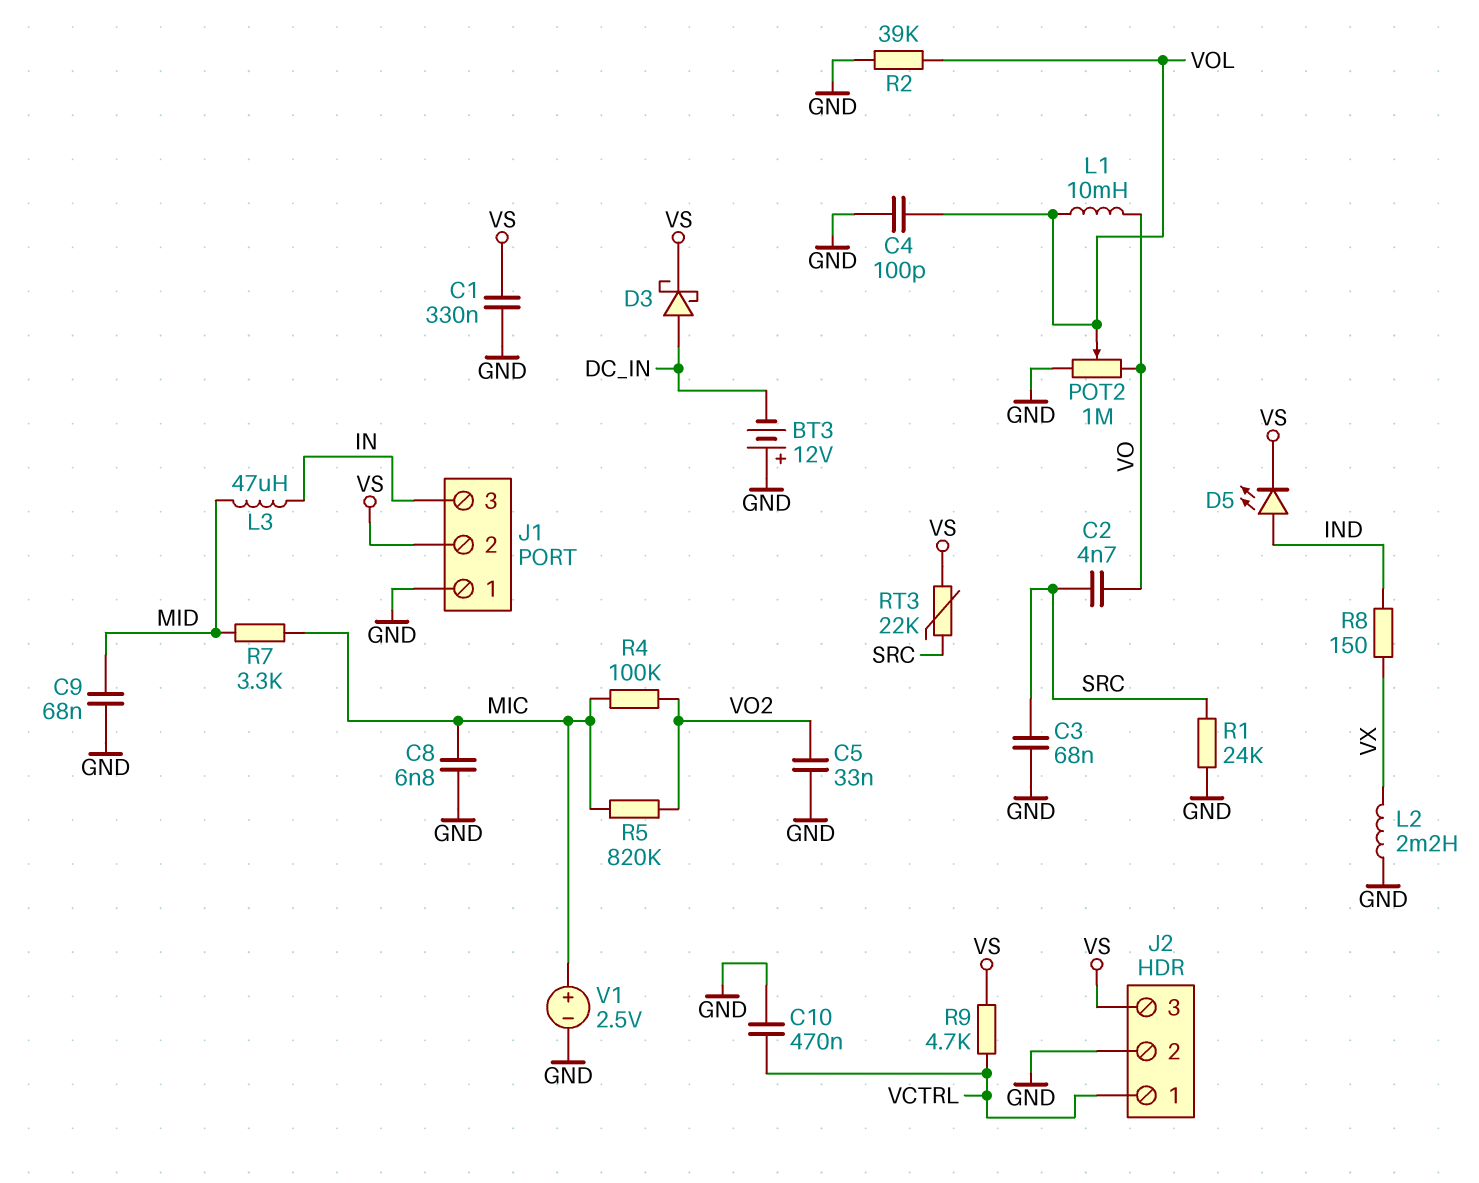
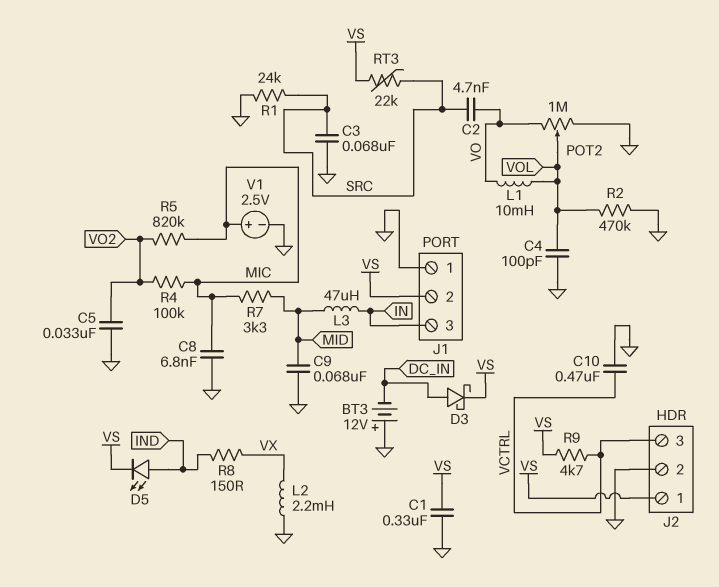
J2 pin 1: VCTRL -> VS
J2 pin 3: VS -> VCTRL
R2: 39k (GND, VOL) -> 470k (GND, VOL)

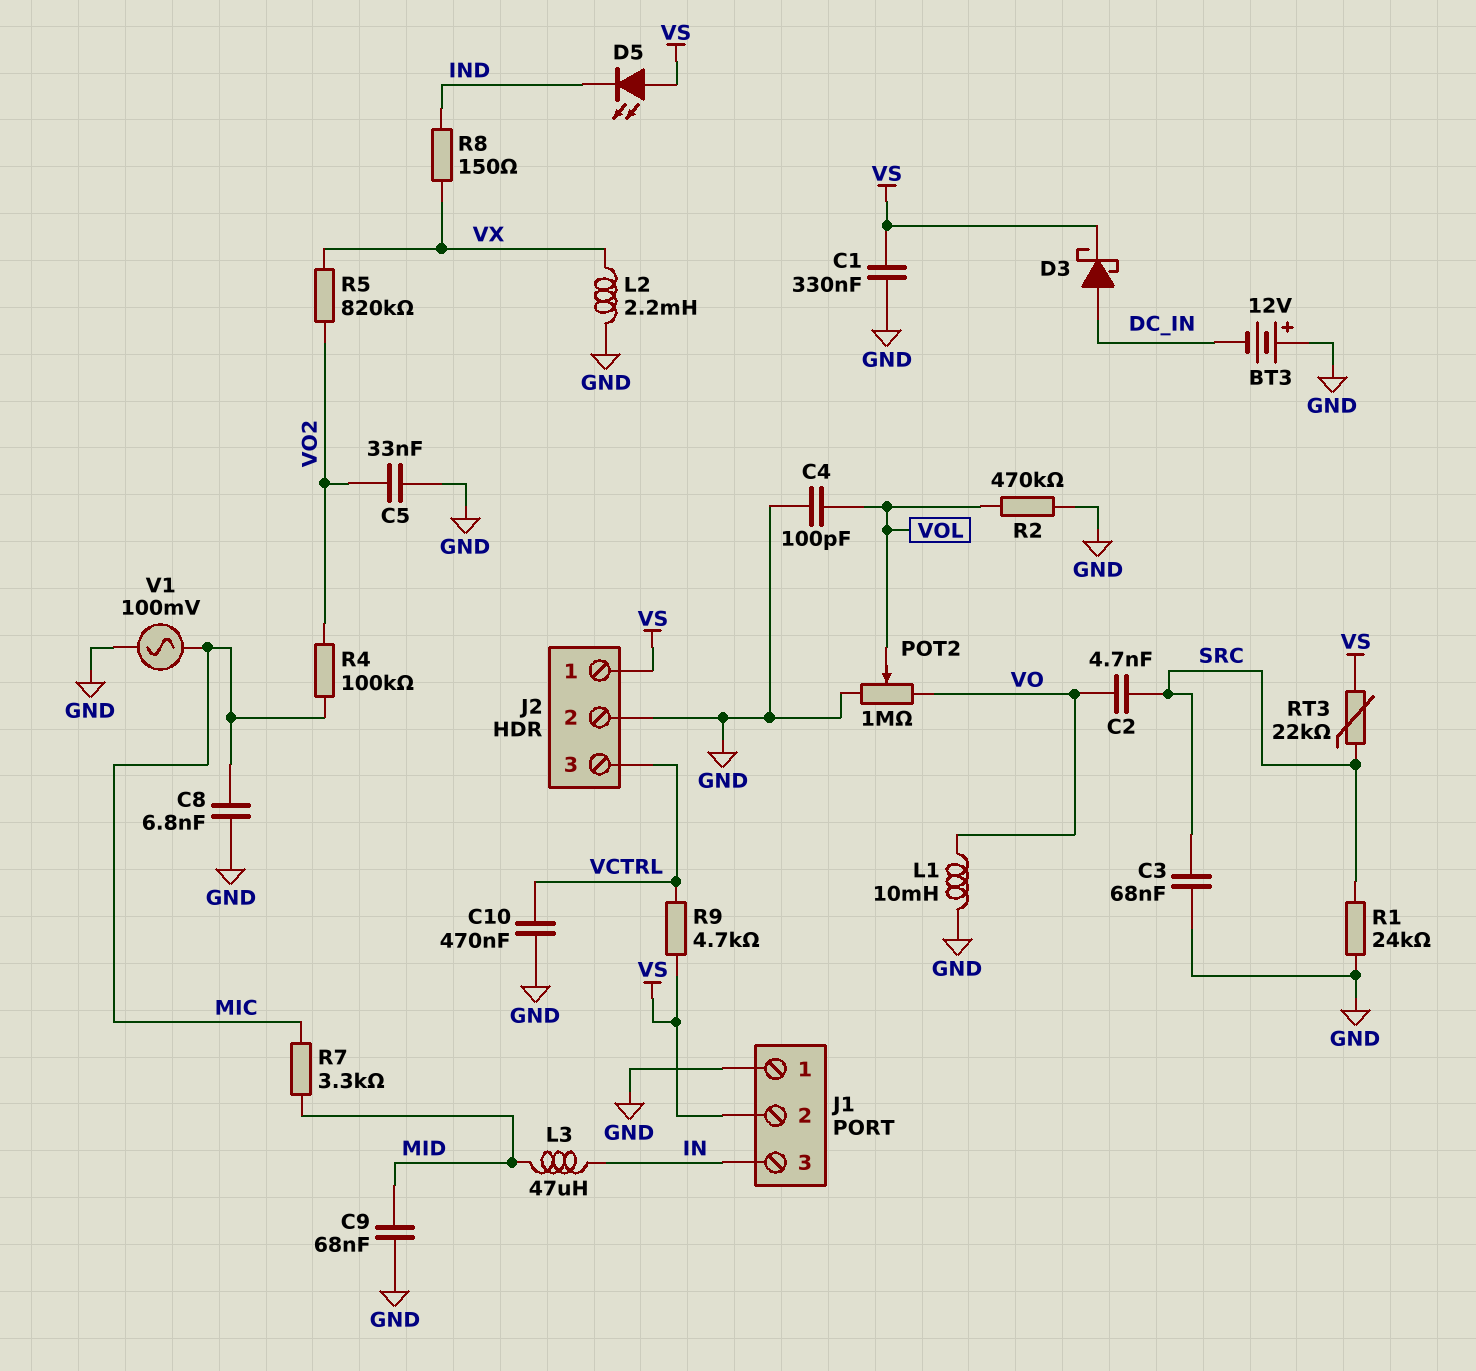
D5: LED (A IND, K VS) -> LED (A VS, K IND)
L1: 10mH (VO, VOL) -> 10mH (GND, VO)
R5: 820k (MIC, VO2) -> 820k (VO2, VX)
V1: 2.5V (plus MIC, minus GND) -> AC 100mV (GND, MIC)

